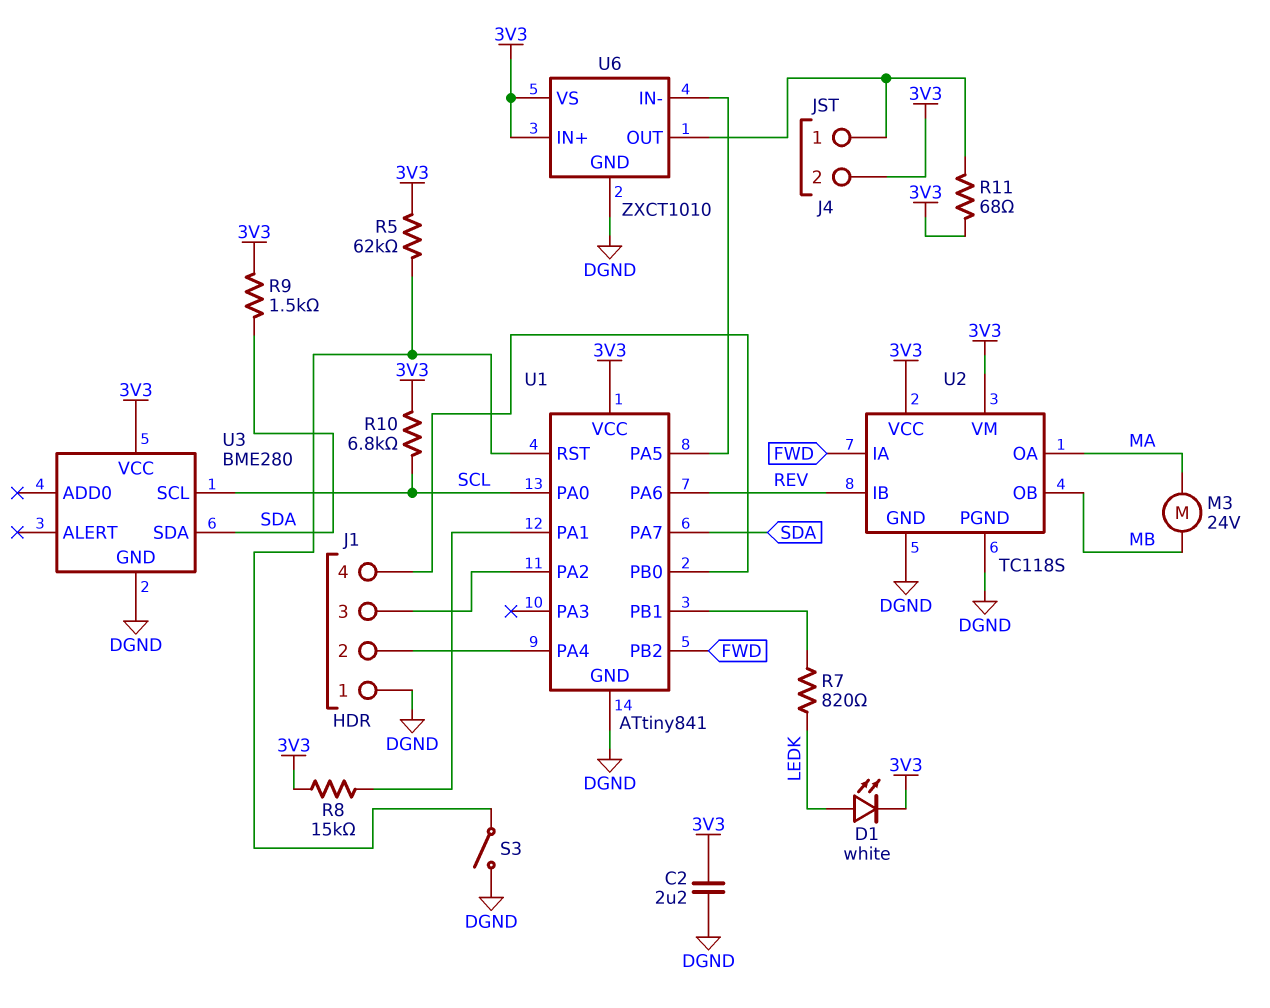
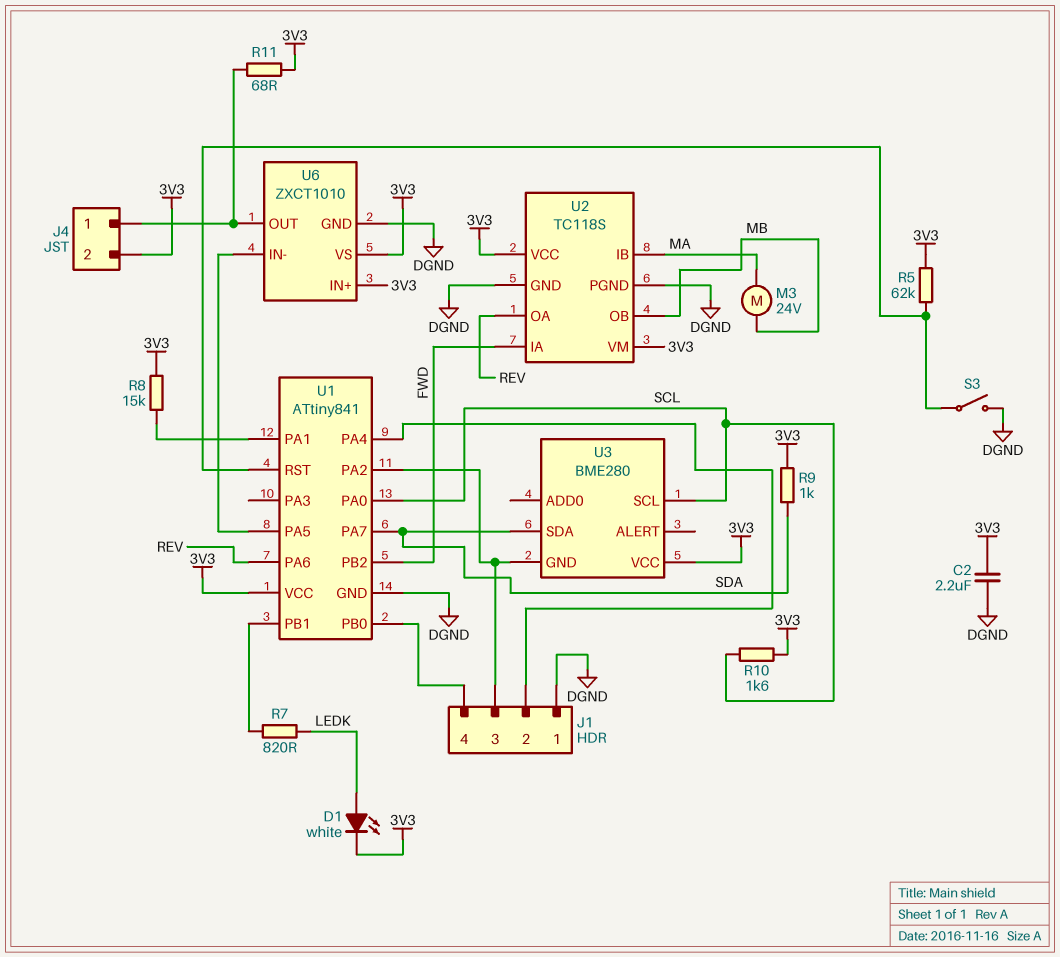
R9: 1.5k (3V3, SDA) -> 1k (3V3, SDA)
R10: 6.8k (3V3, SCL) -> 1.6k (3V3, SCL)
U2 pin IB: REV -> MA
U2 pin OA: MA -> REV
U3 pin GND: DGND -> J1/3

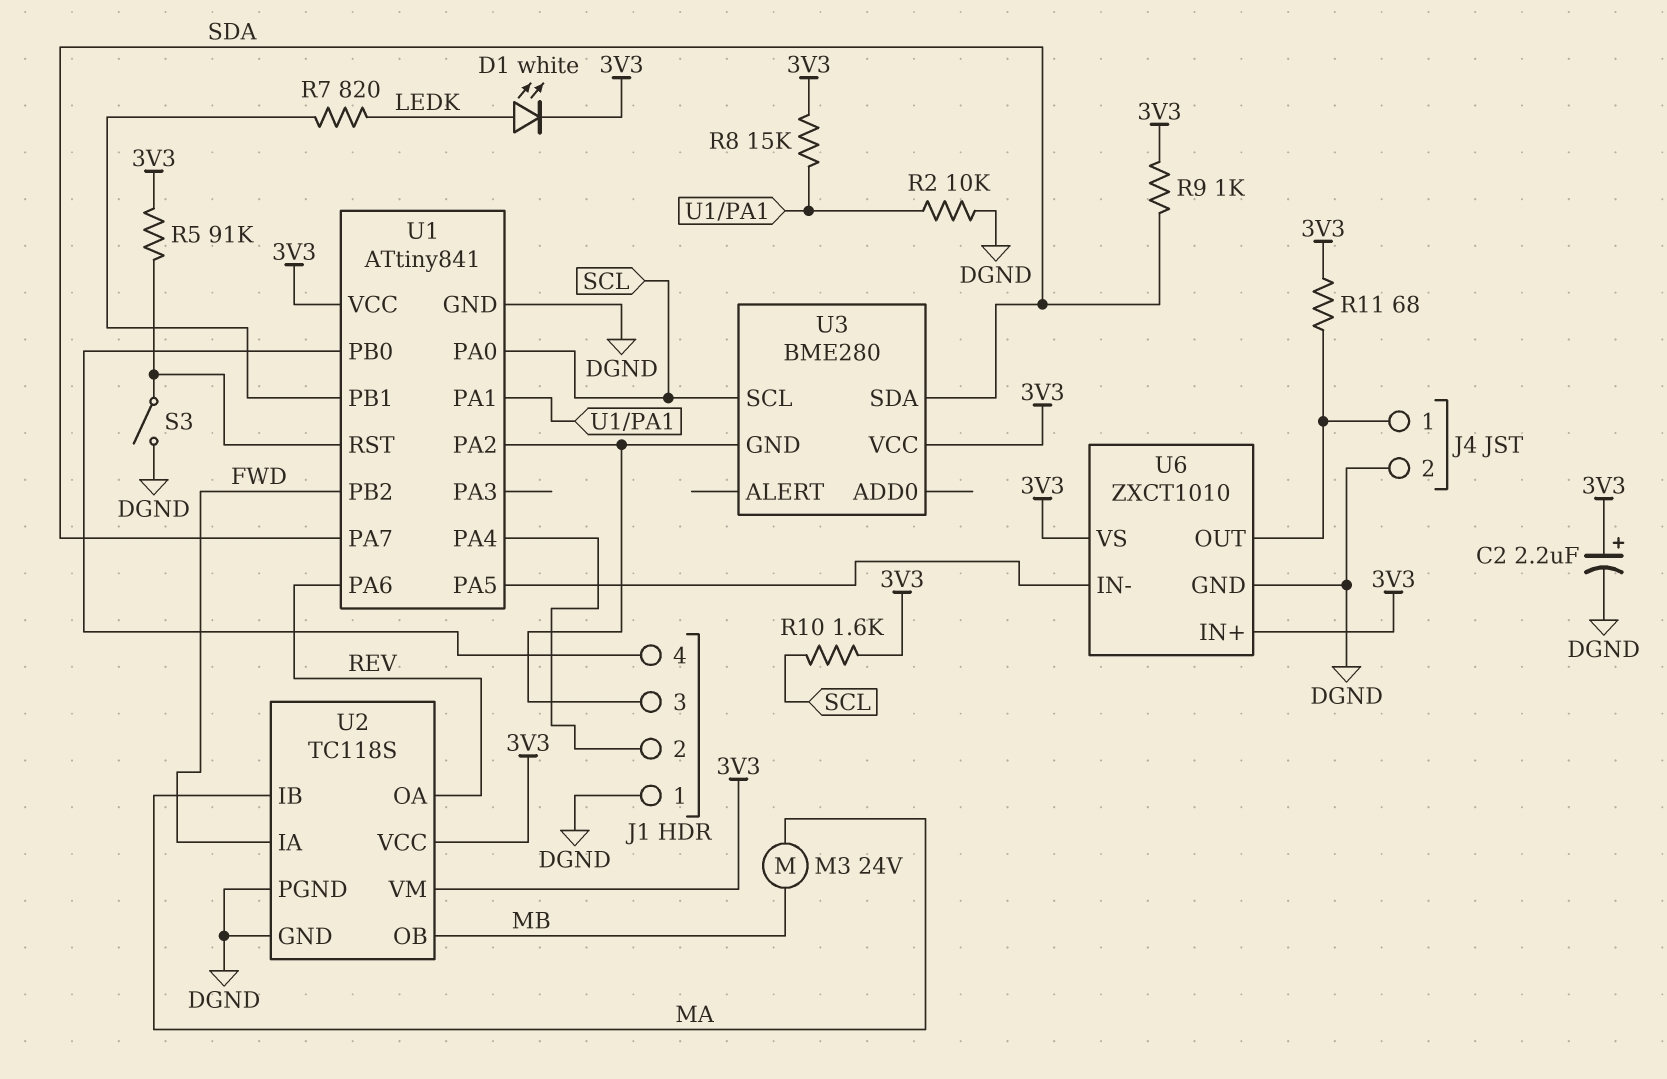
C2: 2.2uF (3V3, DGND) -> 2.2uF (plus 3V3, minus DGND)
J4 pin 2: 3V3 -> DGND
R2: none -> 10k (DGND, U1/PA1)
R5: 62k (3V3, U1/RST) -> 91k (3V3, U1/RST)

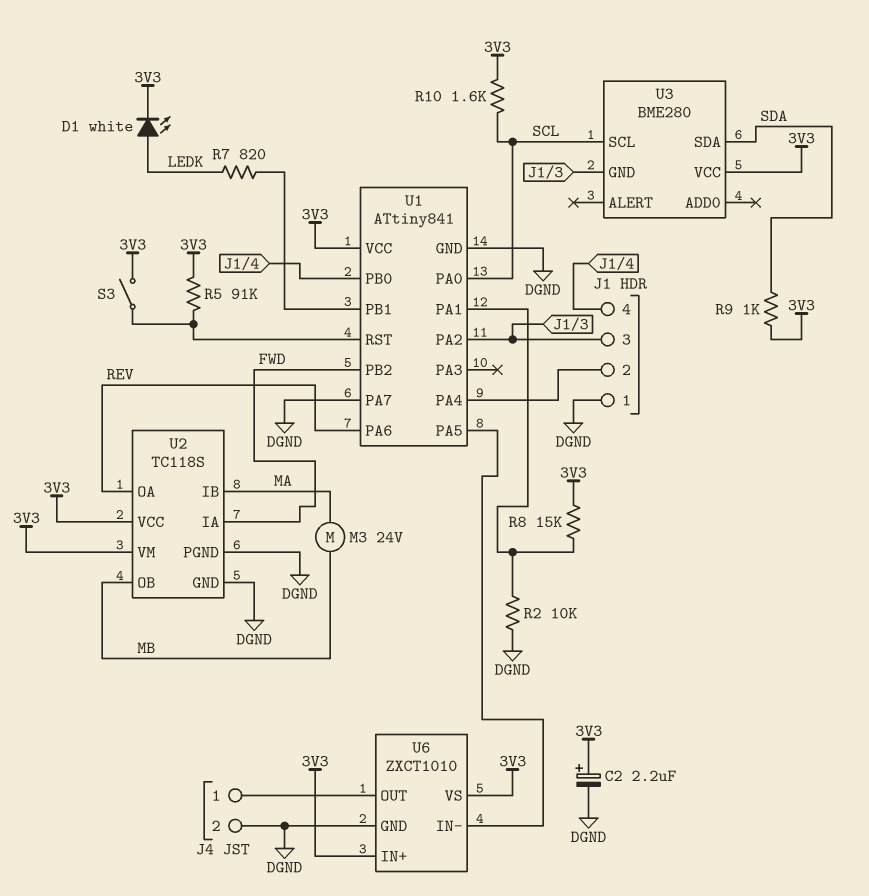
R11: 68 (3V3, J4/1) -> none
S3: switch (DGND, U1/RST) -> switch (3V3, U1/RST)
U1 pin PA7: SDA -> DGND

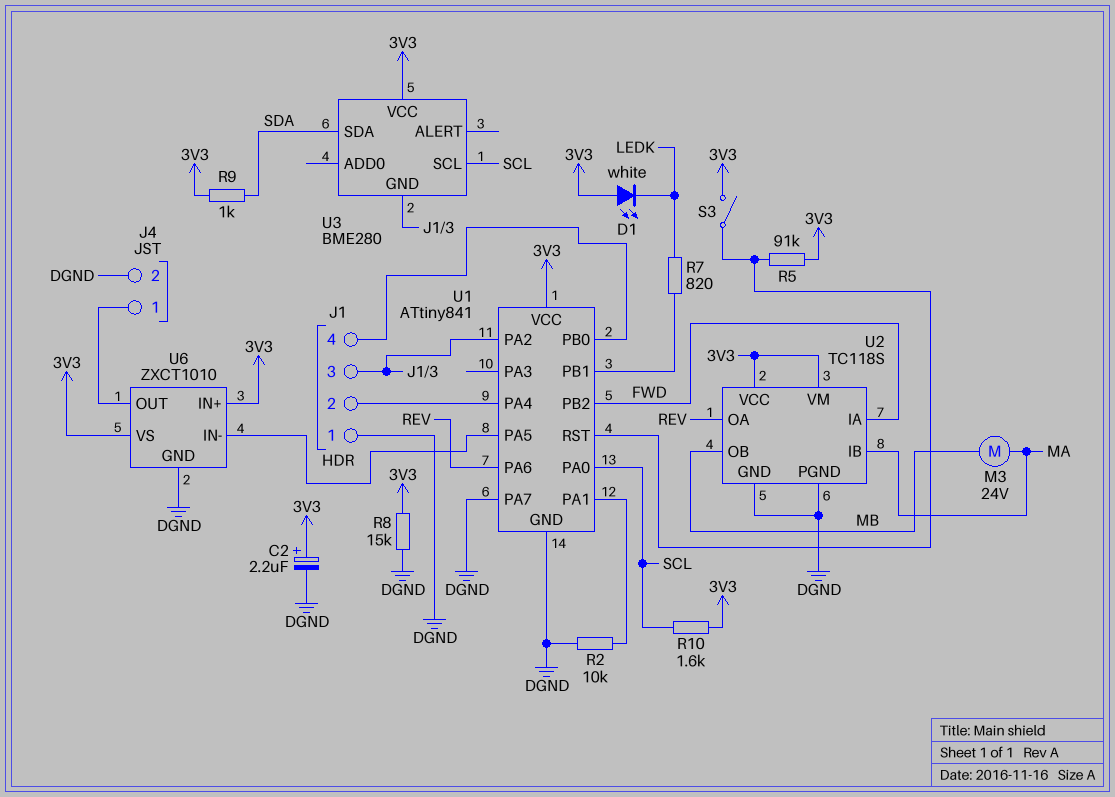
D1: LED white (A LEDK, K 3V3) -> LED white (A 3V3, K LEDK)
R8: 15k (3V3, U1/PA1) -> 15k (3V3, DGND)

